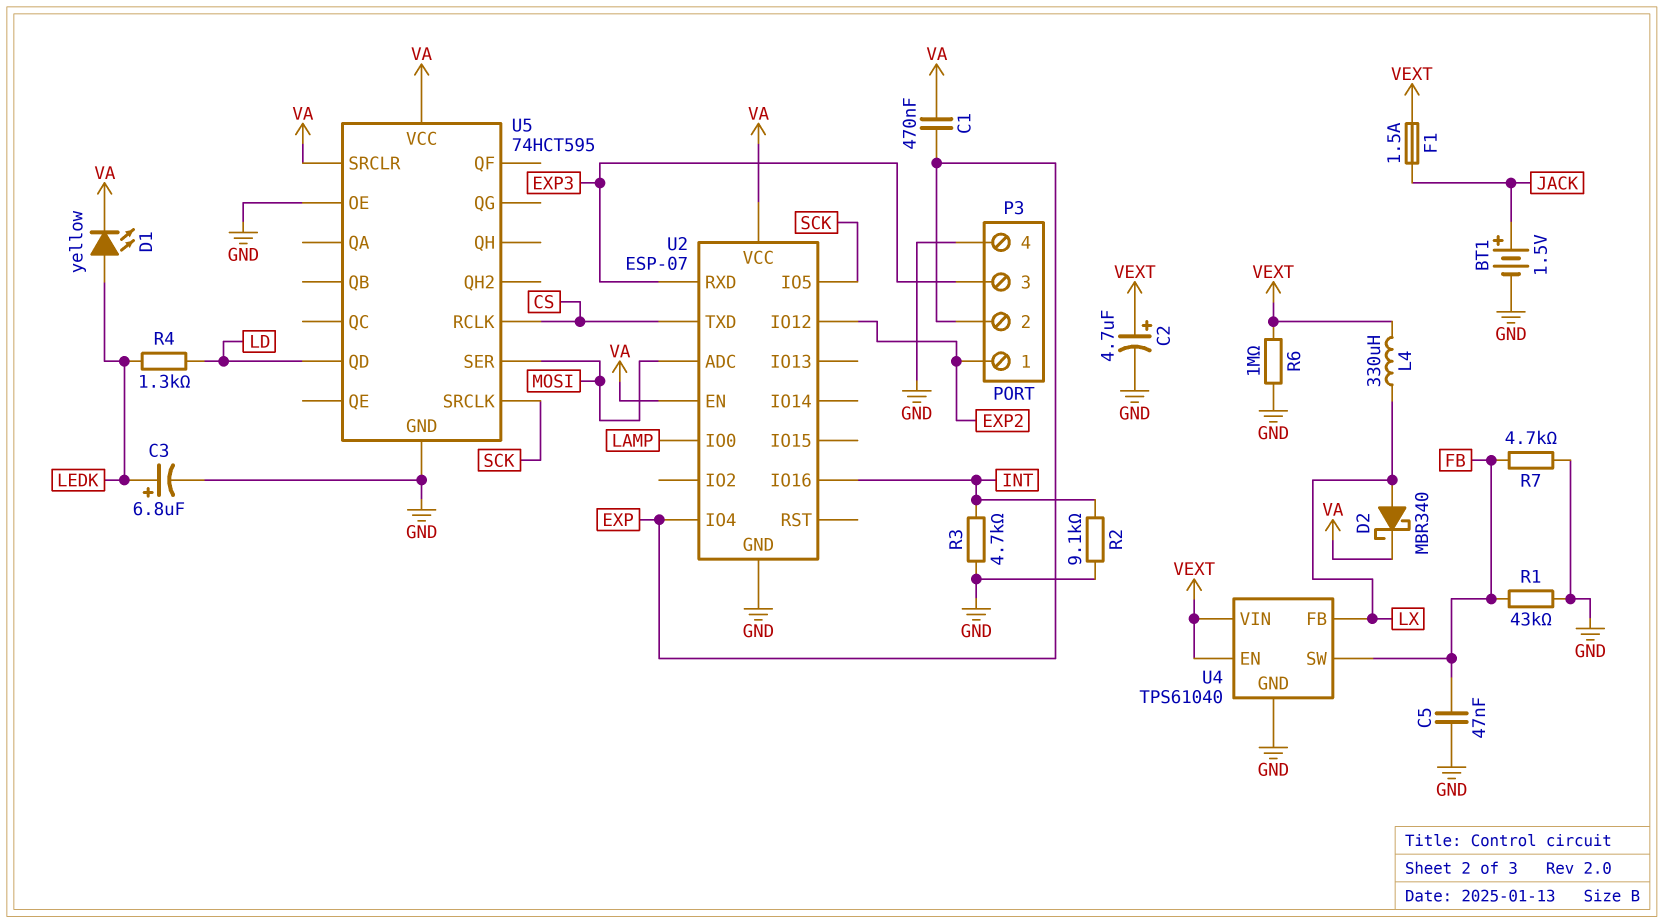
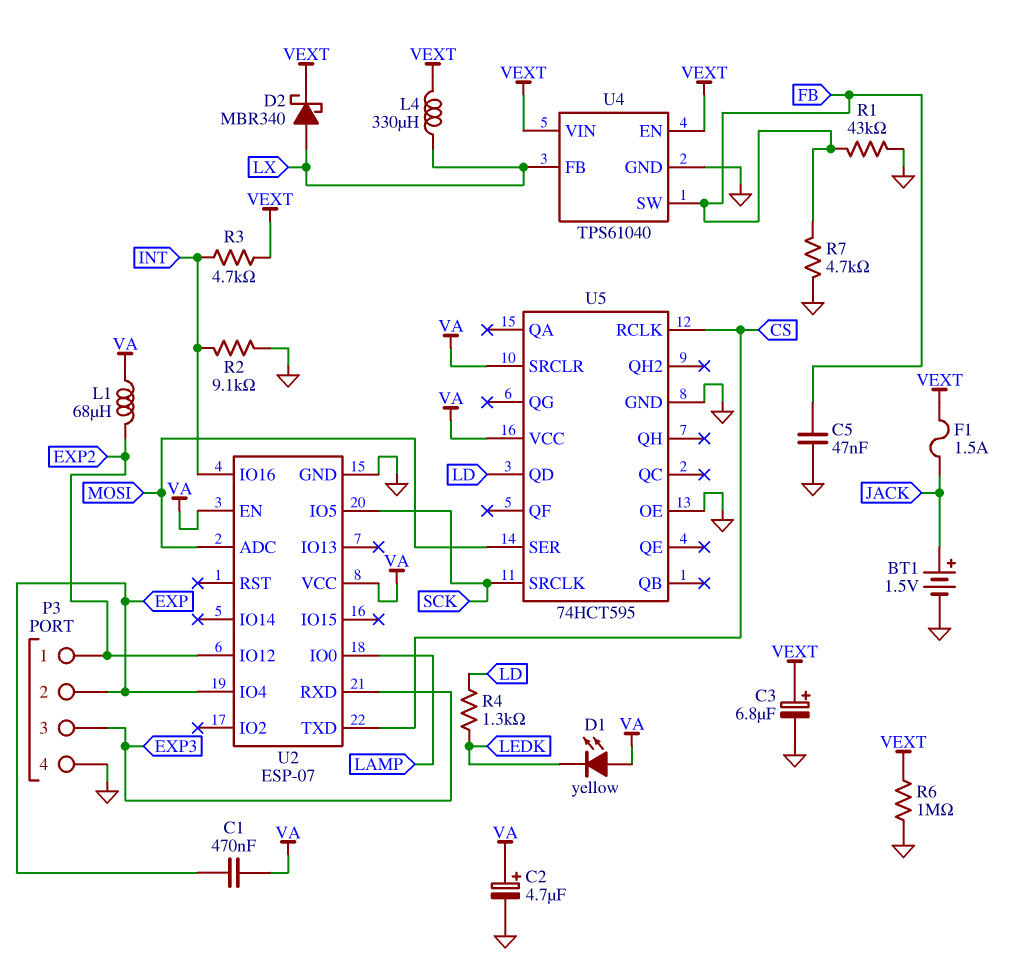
C2: 4.7uF (plus VEXT, minus GND) -> 4.7uF (plus VA, minus GND)
C3: 6.8uF (plus LEDK, minus GND) -> 6.8uF (plus VEXT, minus GND)
D1: LED yellow (A LEDK, K VA) -> LED yellow (A VA, K LEDK)
D2: schottky MBR340 (A LX, K VA) -> schottky MBR340 (A LX, K VEXT)
L1: none -> 68uH (EXP2, VA)
R3: 4.7k (GND, INT) -> 4.7k (INT, VEXT)

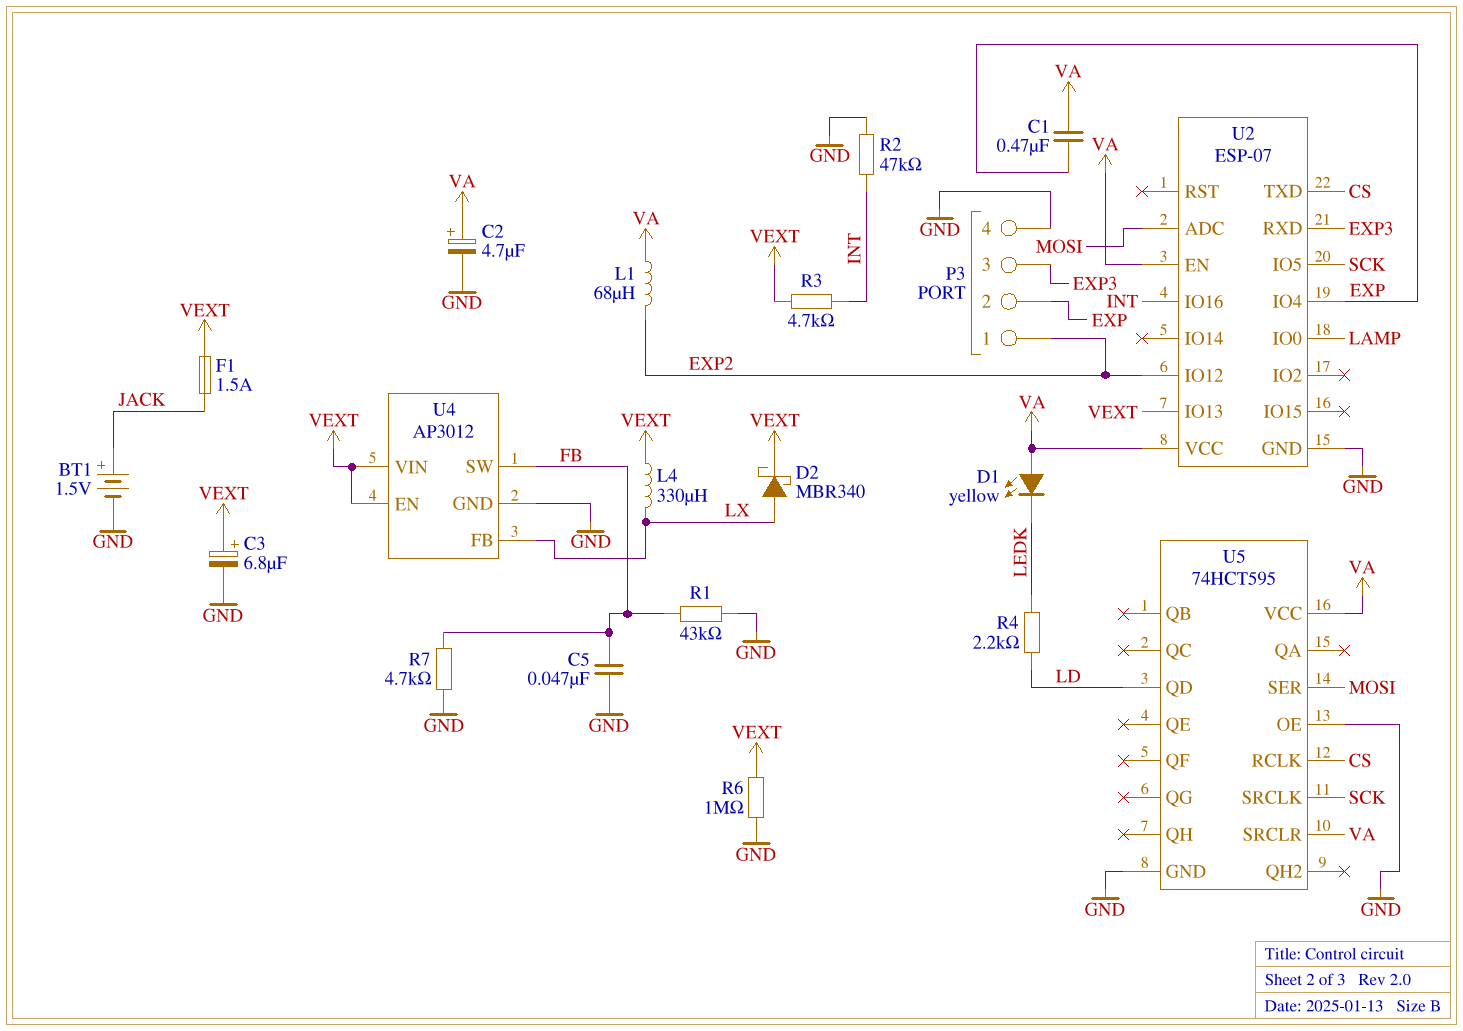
R2: 9.1k (GND, INT) -> 47k (GND, INT)
R4: 1.3k (LD, LEDK) -> 2.2k (LD, LEDK)
U2 pin IO13: none -> VEXT
U4: TPS61040 -> AP3012

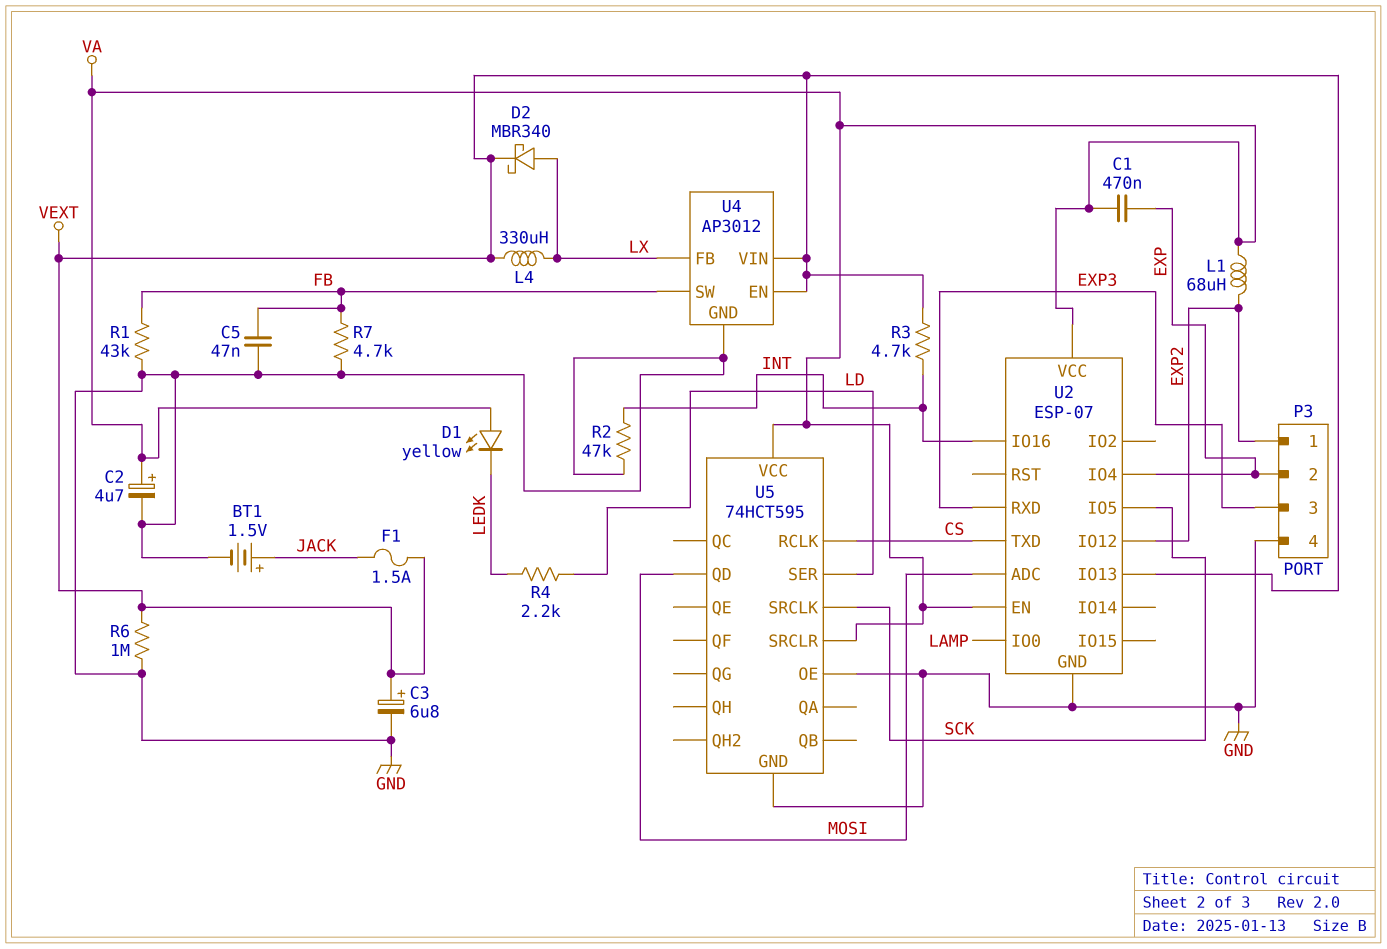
U5 pin QD: LD -> MOSI
U5 pin SER: MOSI -> LD

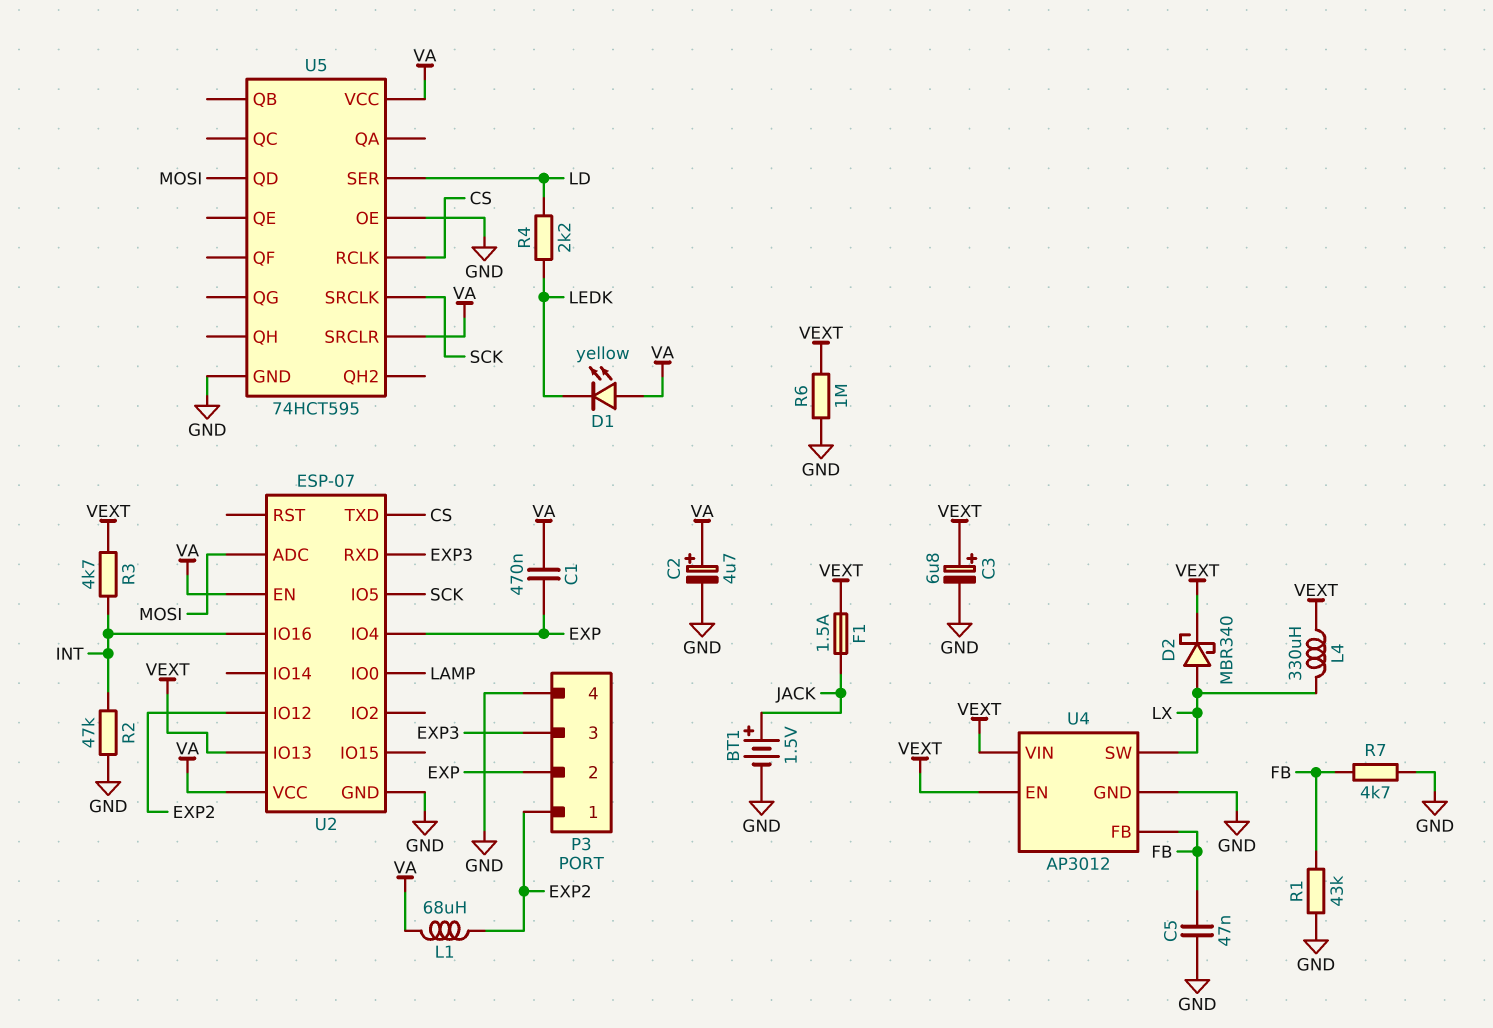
U4 pin FB: LX -> FB
U4 pin SW: FB -> LX

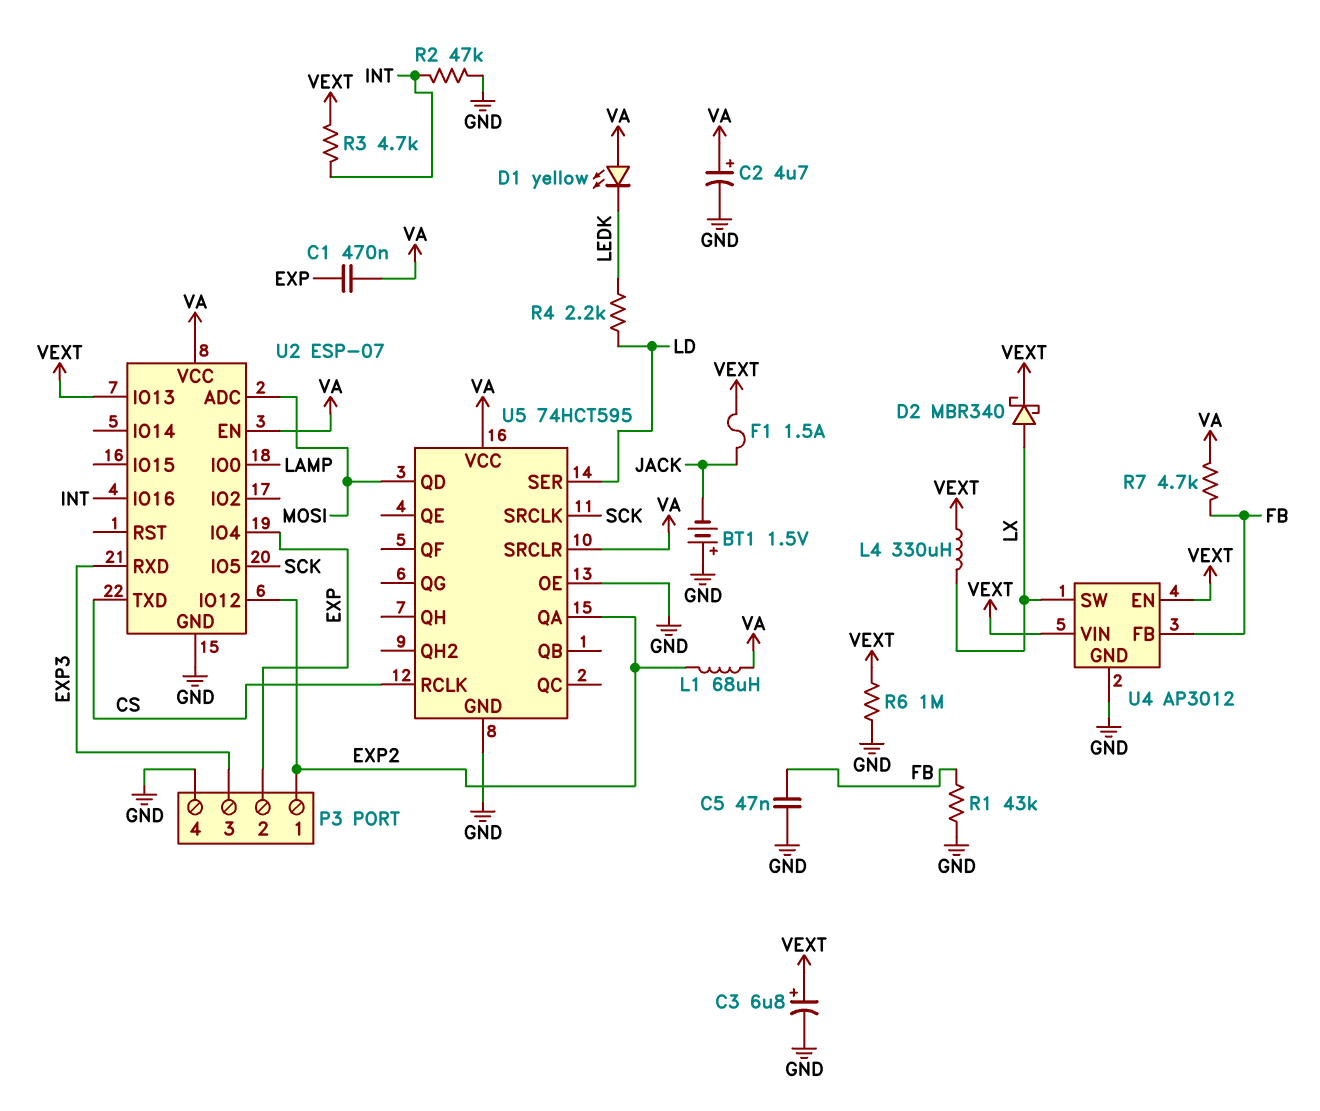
BT1: 1.5V (plus JACK, minus GND) -> 1.5V (plus GND, minus JACK)
R7: 4.7k (FB, GND) -> 4.7k (FB, VA)
U5 pin QA: none -> EXP2

